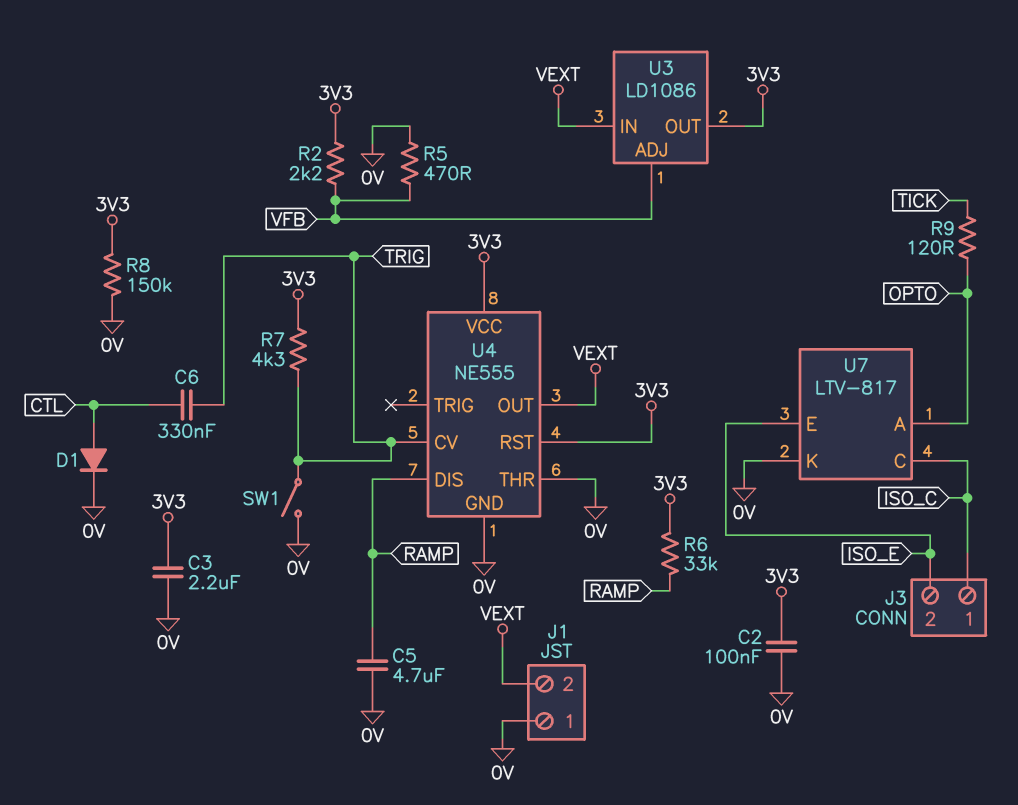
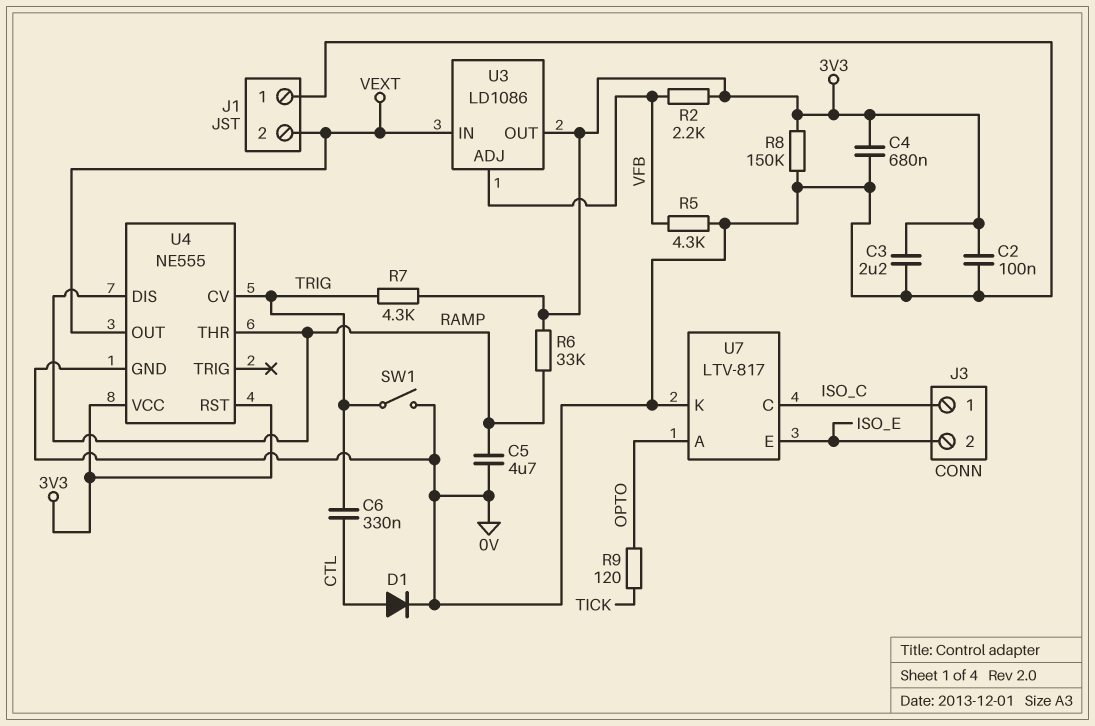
C4: none -> 680nF (0V, 3V3)
R5: 470 (0V, VFB) -> 4.3k (0V, VFB)
U4 pin THR: 0V -> RAMP

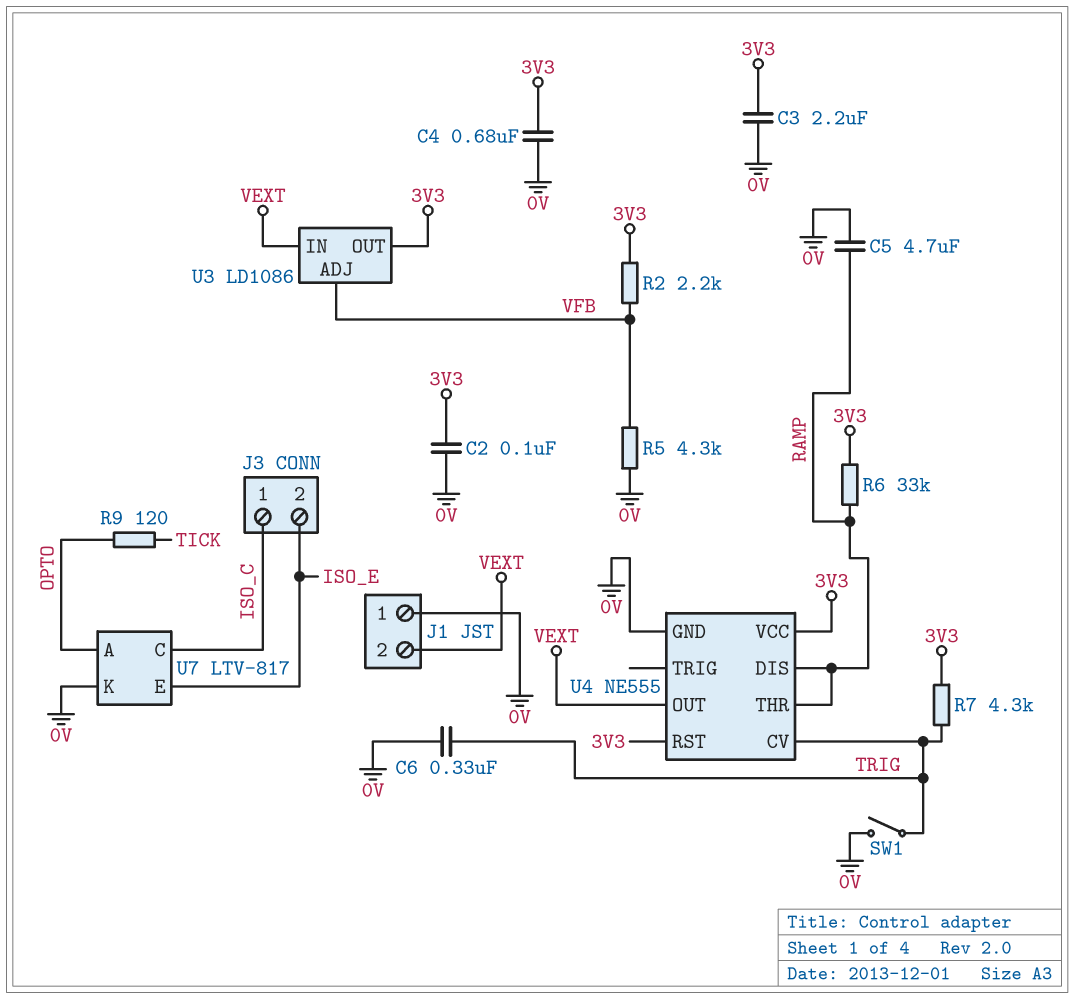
C6: 330nF (CTL, TRIG) -> 330nF (0V, TRIG)
D1: diode (A CTL, K 0V) -> none
R8: 150k (0V, 3V3) -> none

